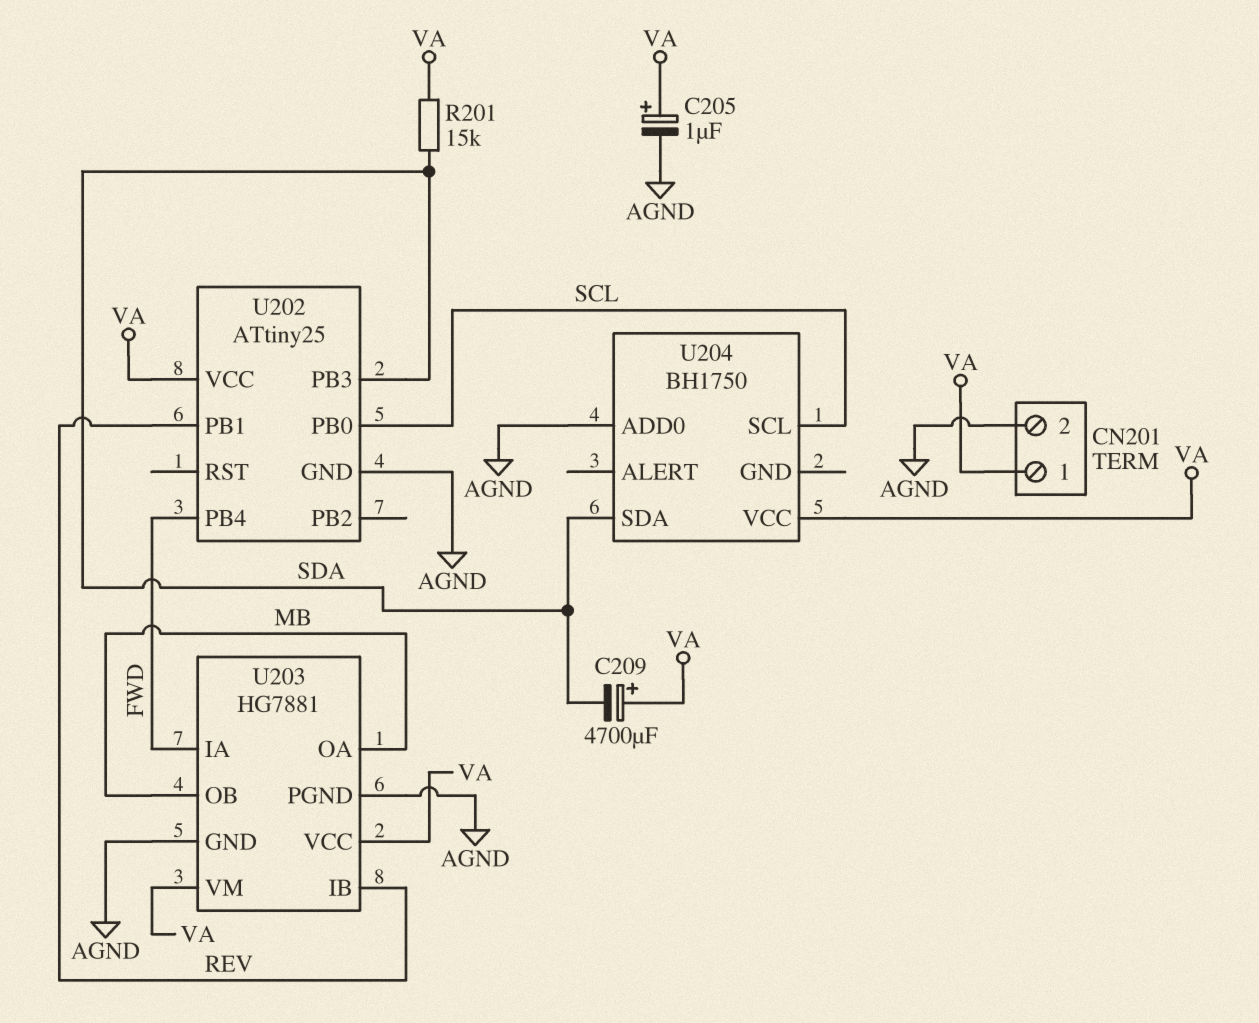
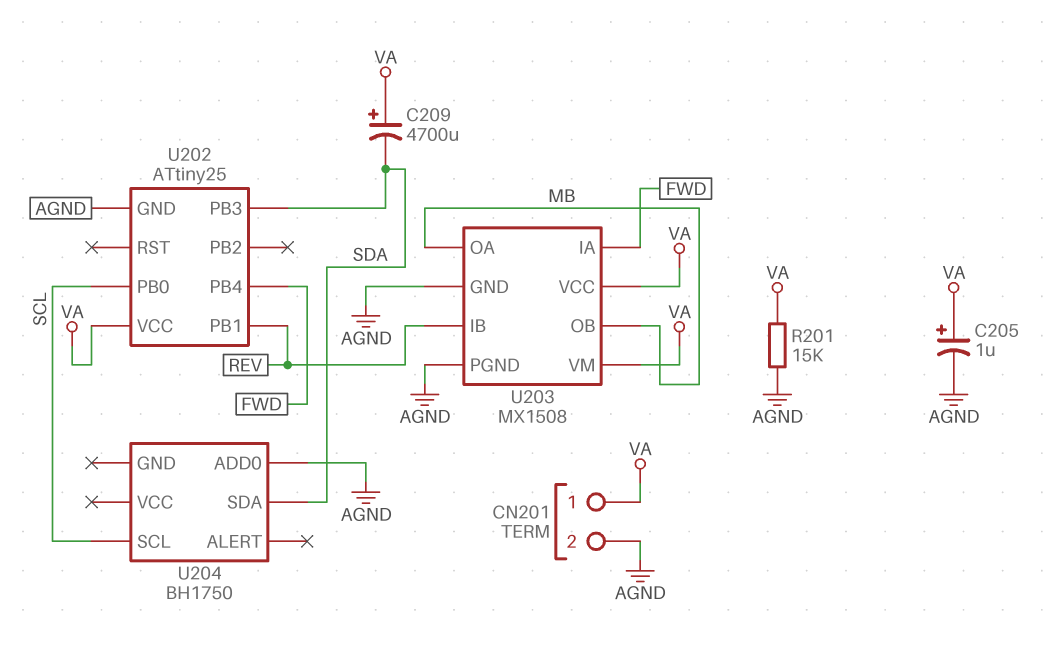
R201: 15k (SDA, VA) -> 15k (AGND, VA)
U203: HG7881 -> MX1508
U204 pin VCC: VA -> none

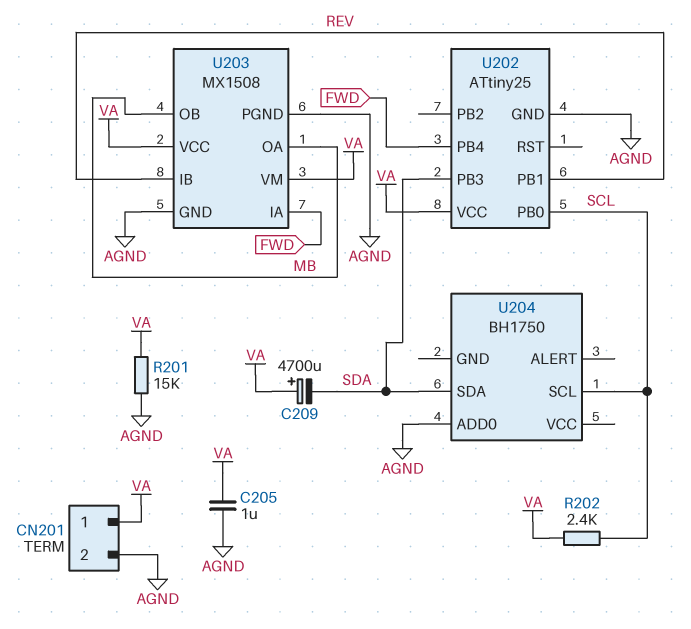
C205: 1uF (plus VA, minus AGND) -> 1uF (AGND, VA)
R202: none -> 2.4k (SCL, VA)

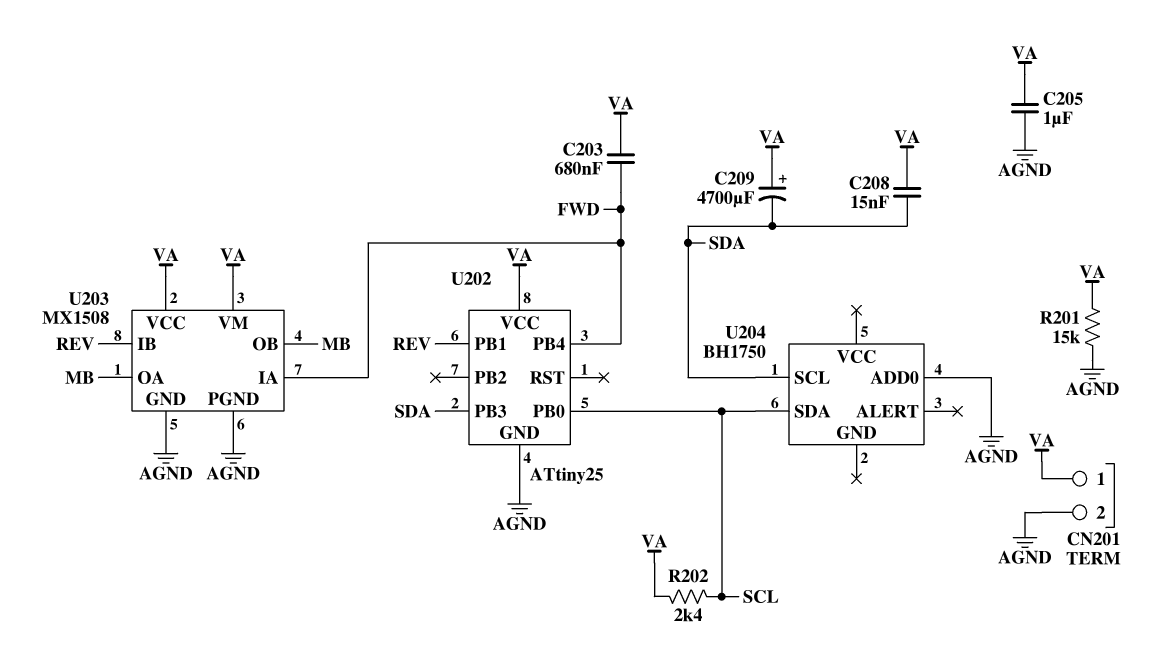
C203: none -> 680nF (FWD, VA)
C208: none -> 15nF (SDA, VA)
U204 pin SCL: SCL -> SDA
U204 pin SDA: SDA -> SCL

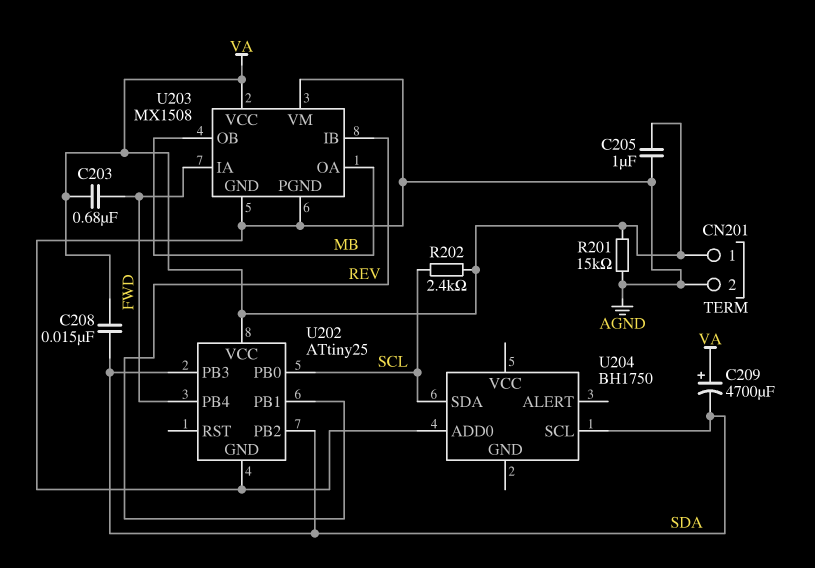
U202 pin PB2: none -> SDA
U203 pin VM: VA -> AGND

